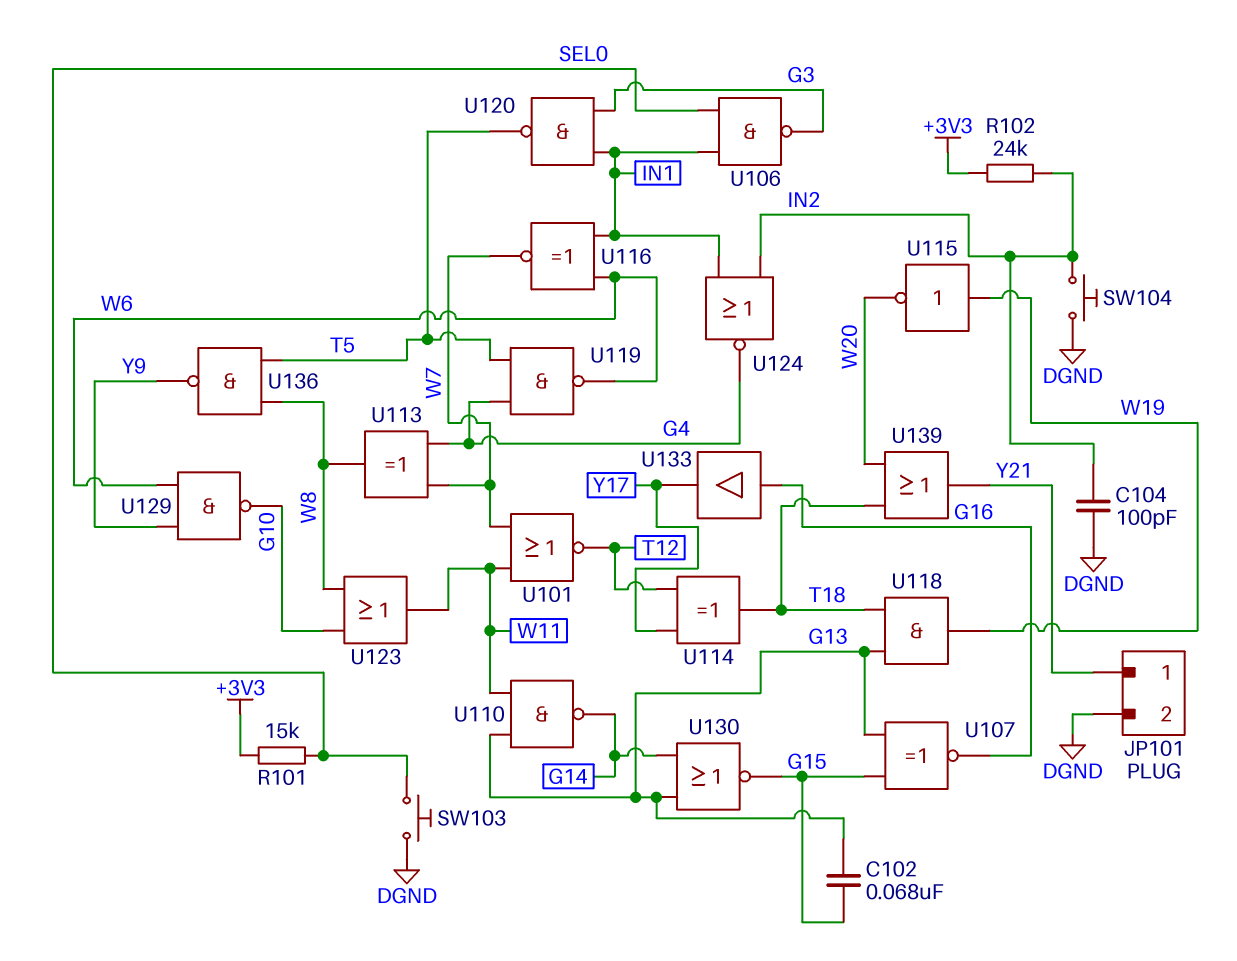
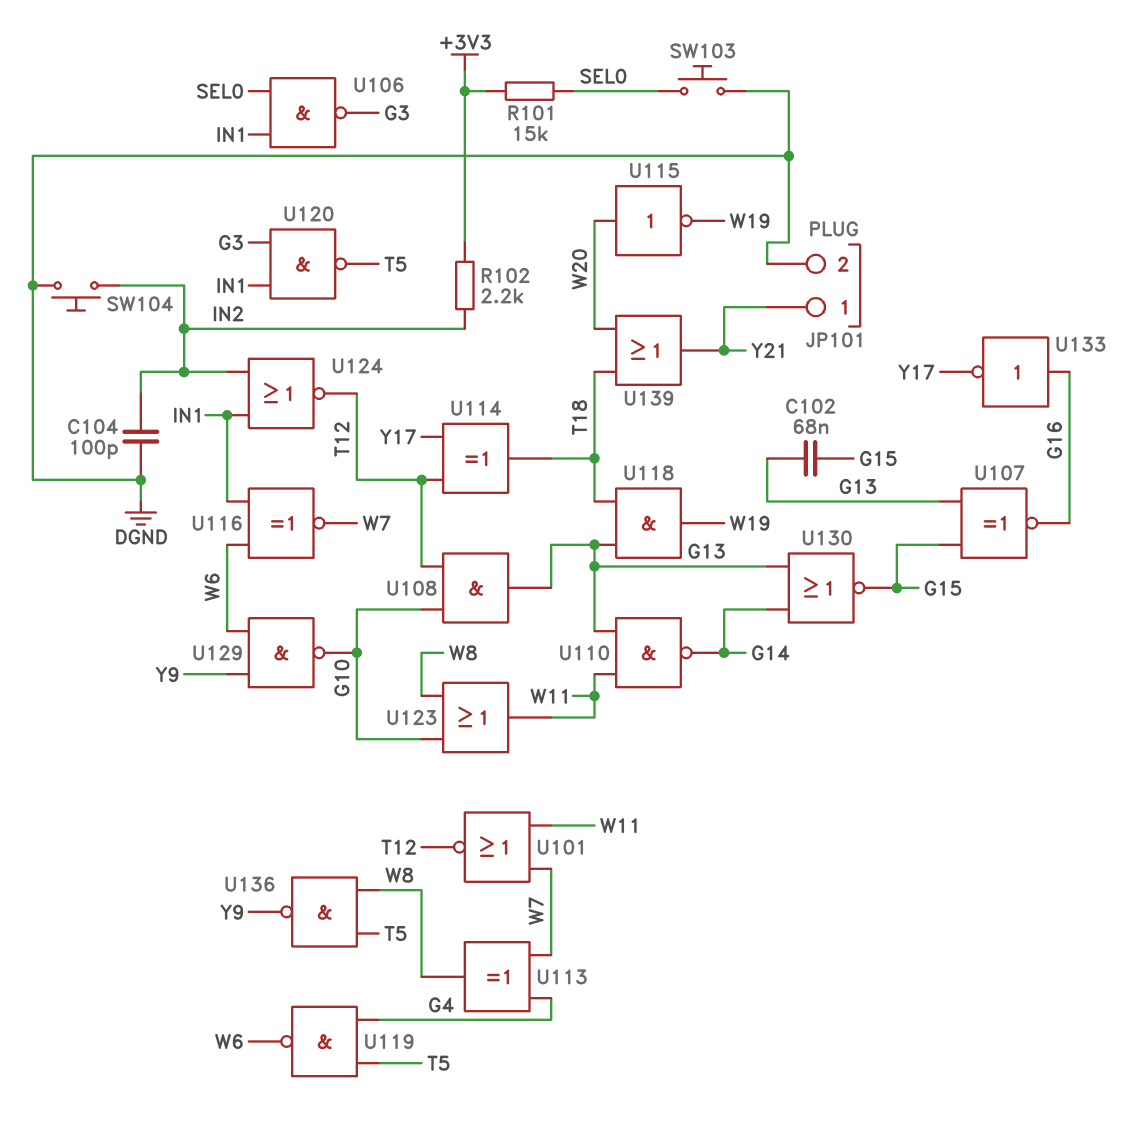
R102: 24k (+3V3, IN2) -> 2.2k (+3V3, IN2)
U108: none -> AND (in G10, in T12, out G13)
U115: NOT (in W19, out W20) -> NOT (in W20, out W19)
U124: NOR (in IN1, in IN2, out G4) -> NOR (in IN1, in IN2, out T12)
U133: buffer (in G16, out Y17) -> NOT (in G16, out Y17)

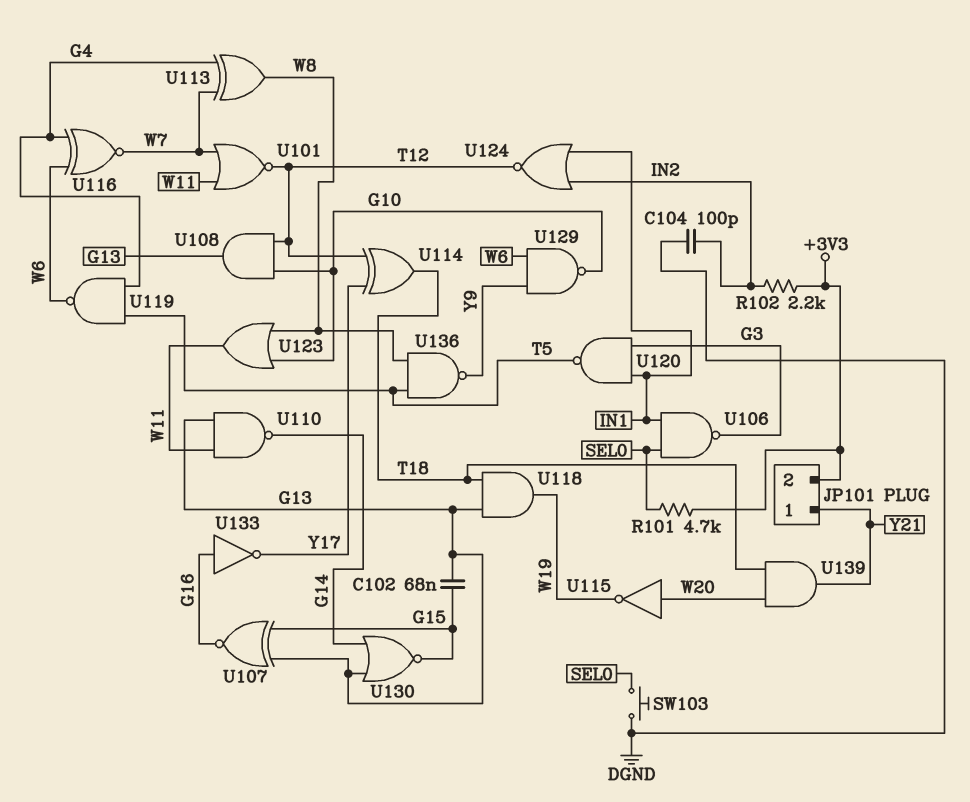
JP101 pin 2: DGND -> +3V3
R101: 15k (+3V3, SEL0) -> 4.7k (+3V3, SEL0)
SW104: button (DGND, IN2) -> none
U116: XNOR (in IN1, in W6, out W7) -> XNOR (in G4, in W6, out W7)
U139: OR (in T18, in W20, out Y21) -> AND (in T18, in W20, out Y21)

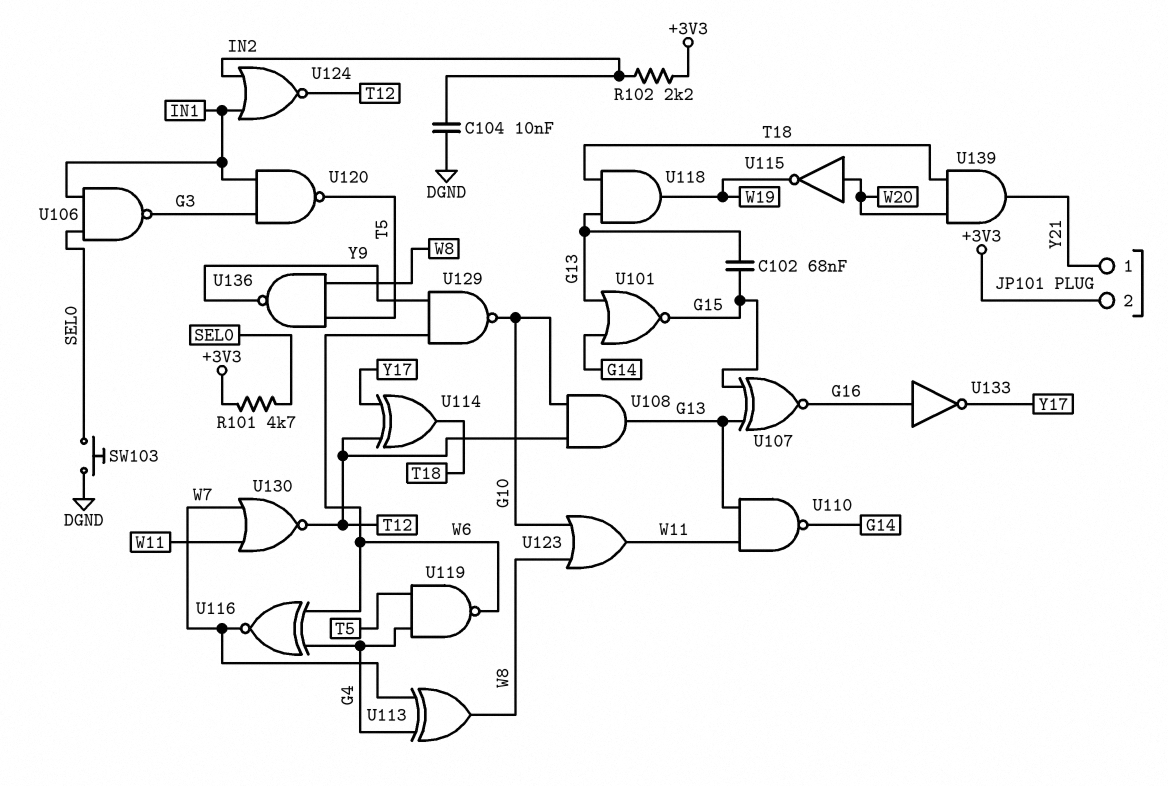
C104: 100pF (DGND, IN2) -> 10nF (DGND, IN2)
U101: NOR (in W7, in W11, out T12) -> NOR (in G13, in G14, out G15)
U130: NOR (in G13, in G14, out G15) -> NOR (in W7, in W11, out T12)

